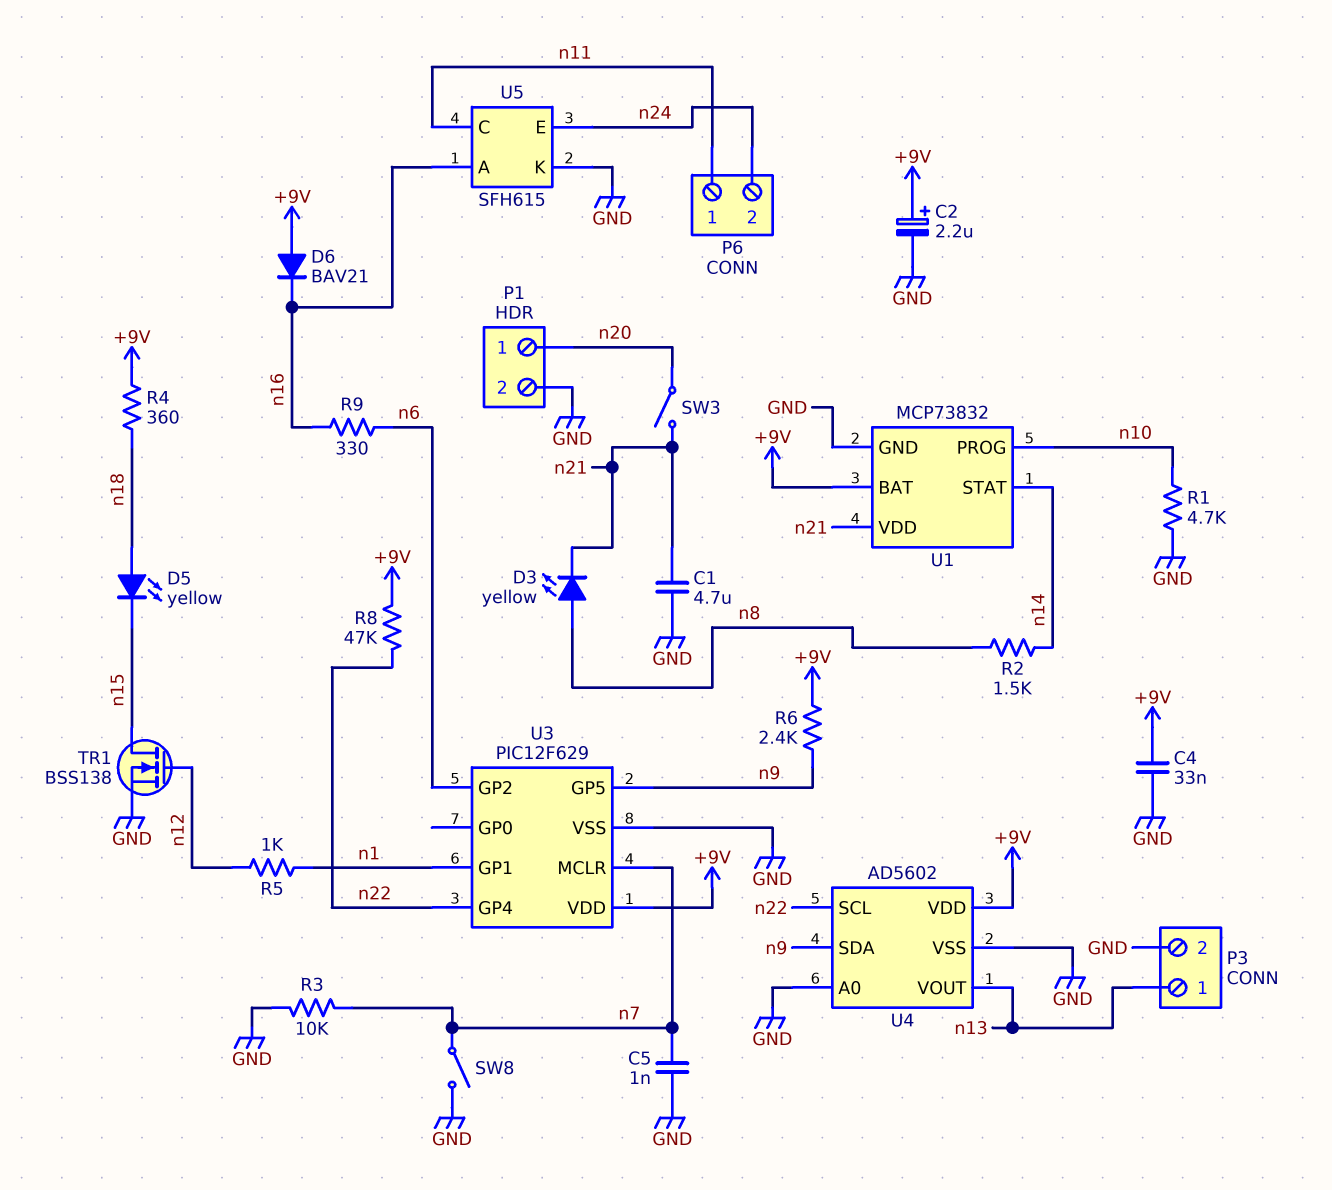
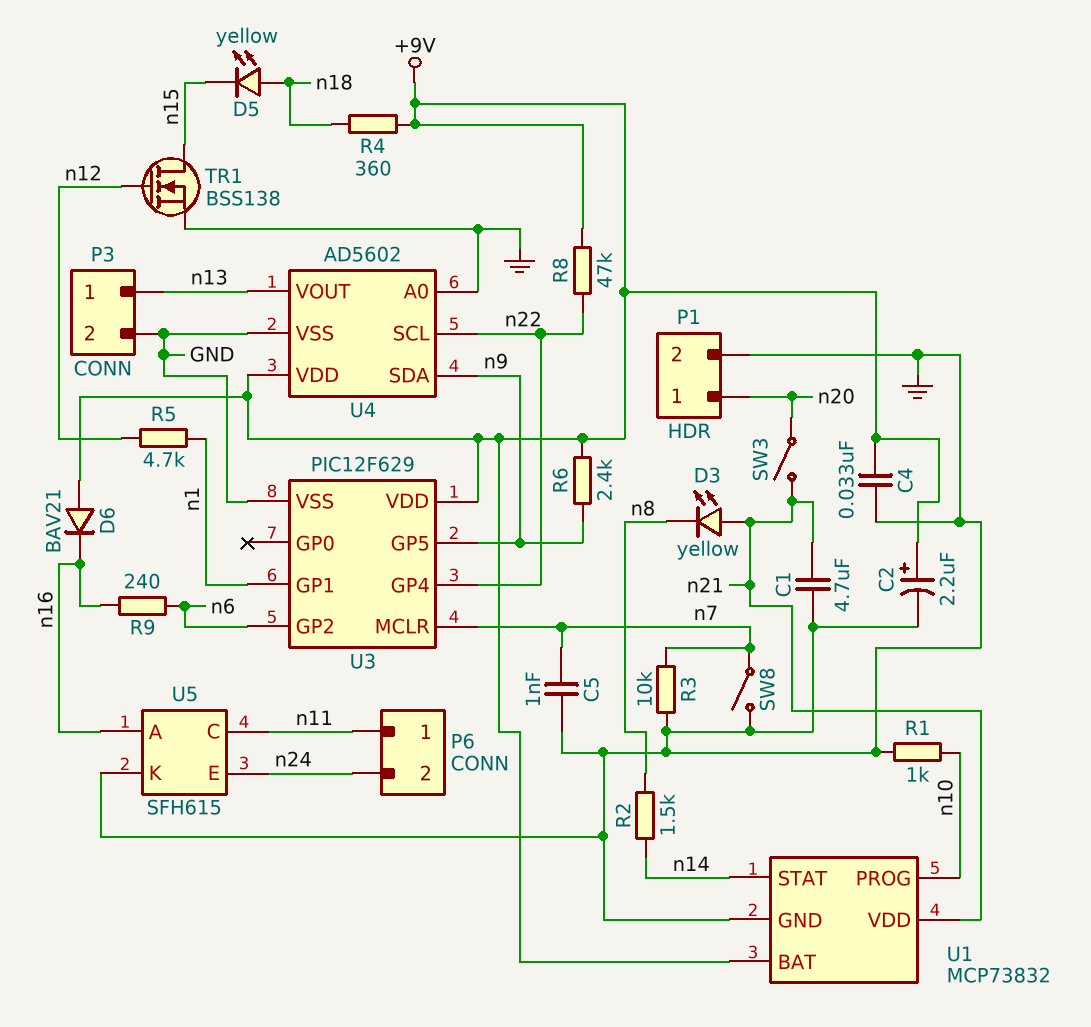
D3: LED yellow (A n8, K n21) -> LED yellow (A n21, K n8)
R1: 4.7k (GND, n10) -> 1k (GND, n10)
R5: 1k (n1, n12) -> 4.7k (n1, n12)
R9: 330 (n6, n16) -> 240 (n6, n16)

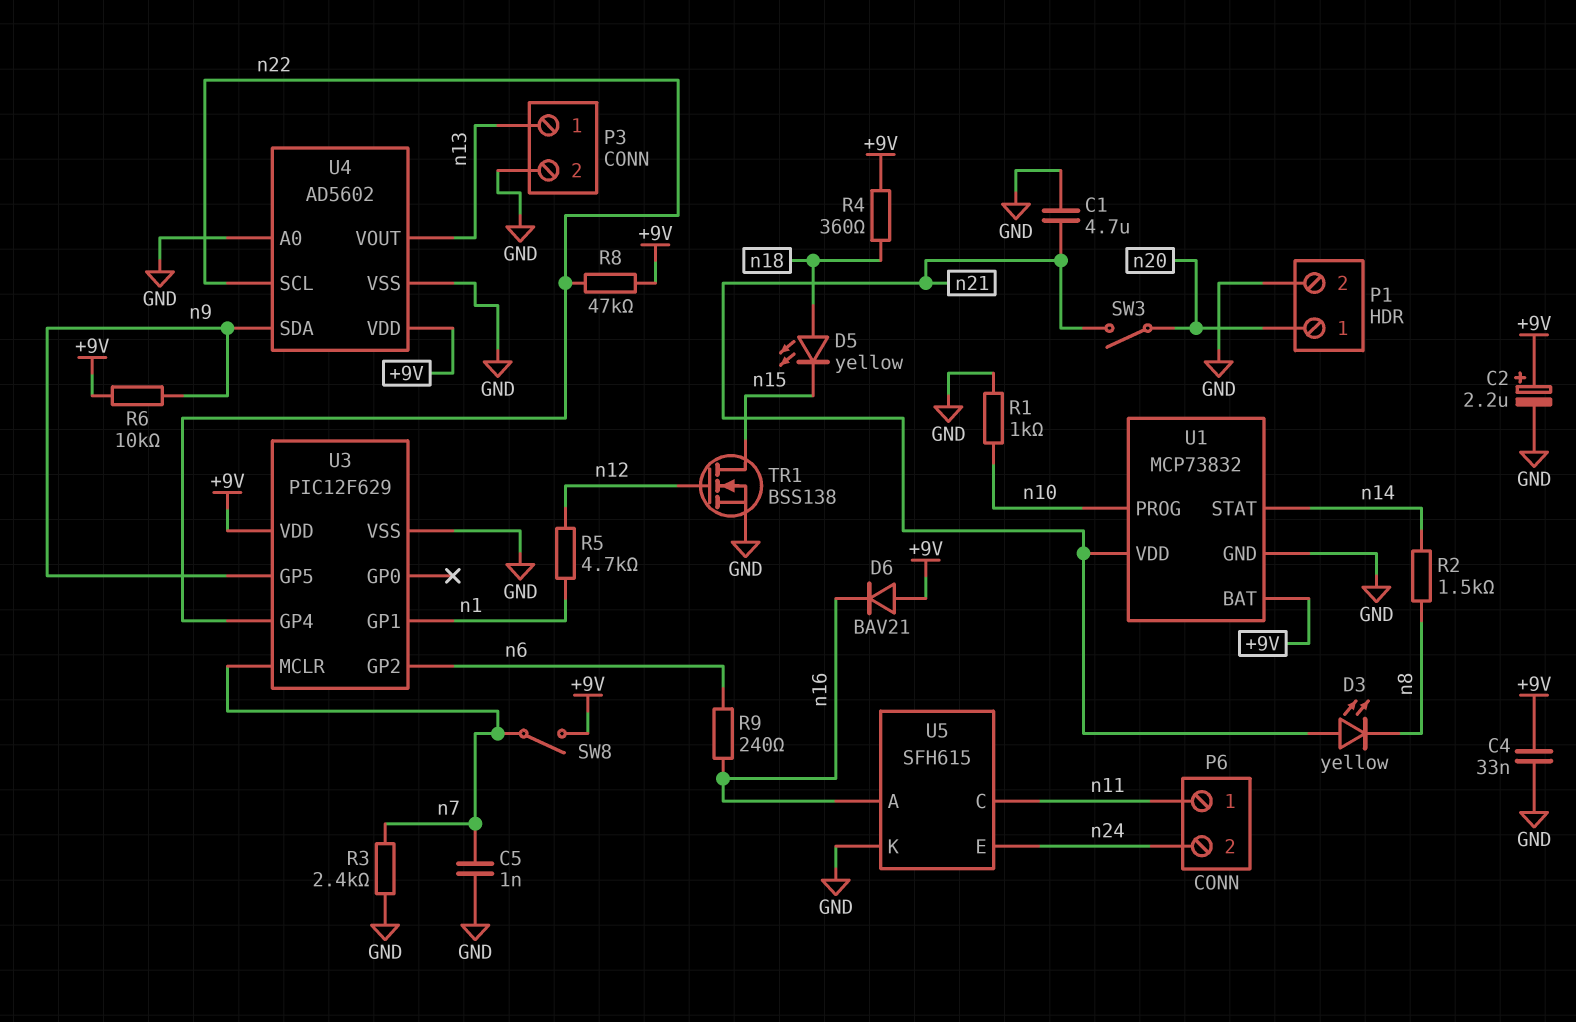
R3: 10k (GND, n7) -> 2.4k (GND, n7)
R6: 2.4k (+9V, n9) -> 10k (+9V, n9)
SW8: switch (GND, n7) -> switch (+9V, n7)

